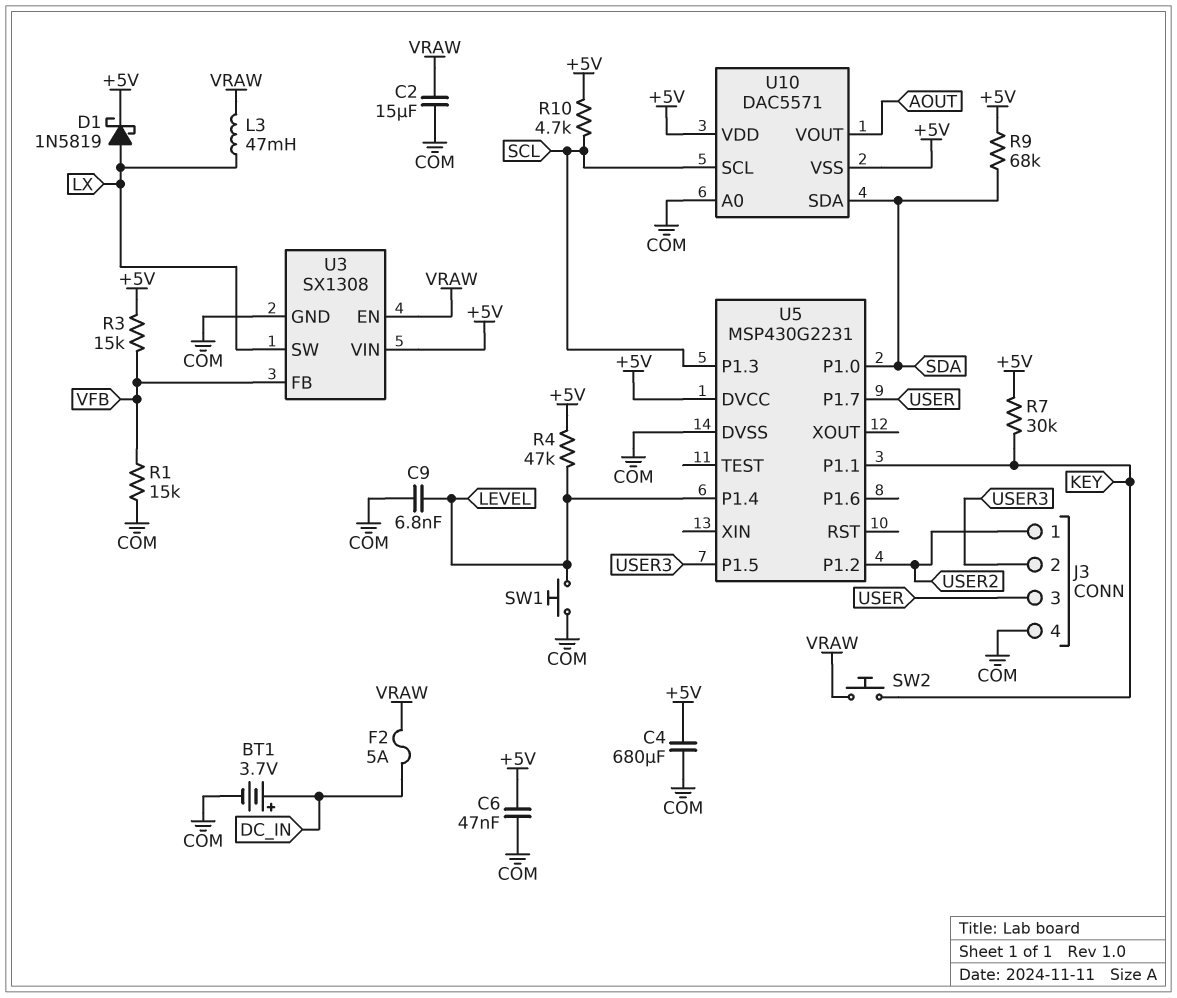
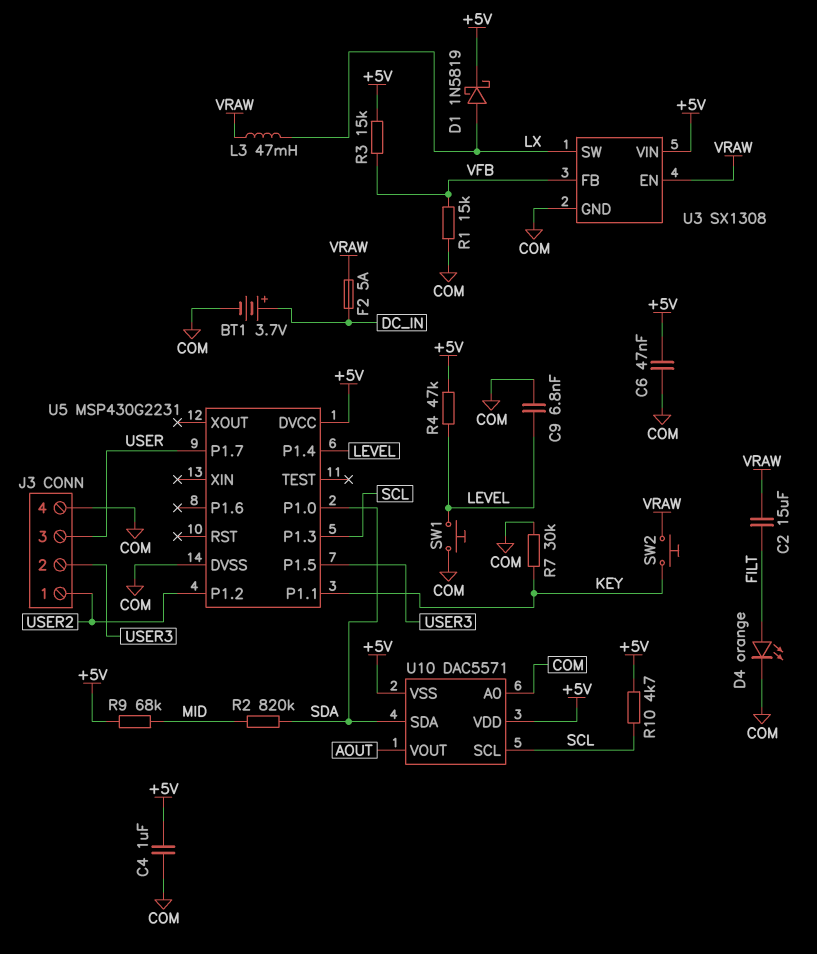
C2: 15uF (COM, VRAW) -> 15uF (FILT, VRAW)
C4: 680uF (+5V, COM) -> 1uF (+5V, COM)
D4: none -> LED orange (A FILT, K COM)
R2: none -> 820k (MID, SDA)
R7: 30k (+5V, KEY) -> 30k (COM, KEY)
R9: 68k (+5V, SDA) -> 68k (+5V, MID)

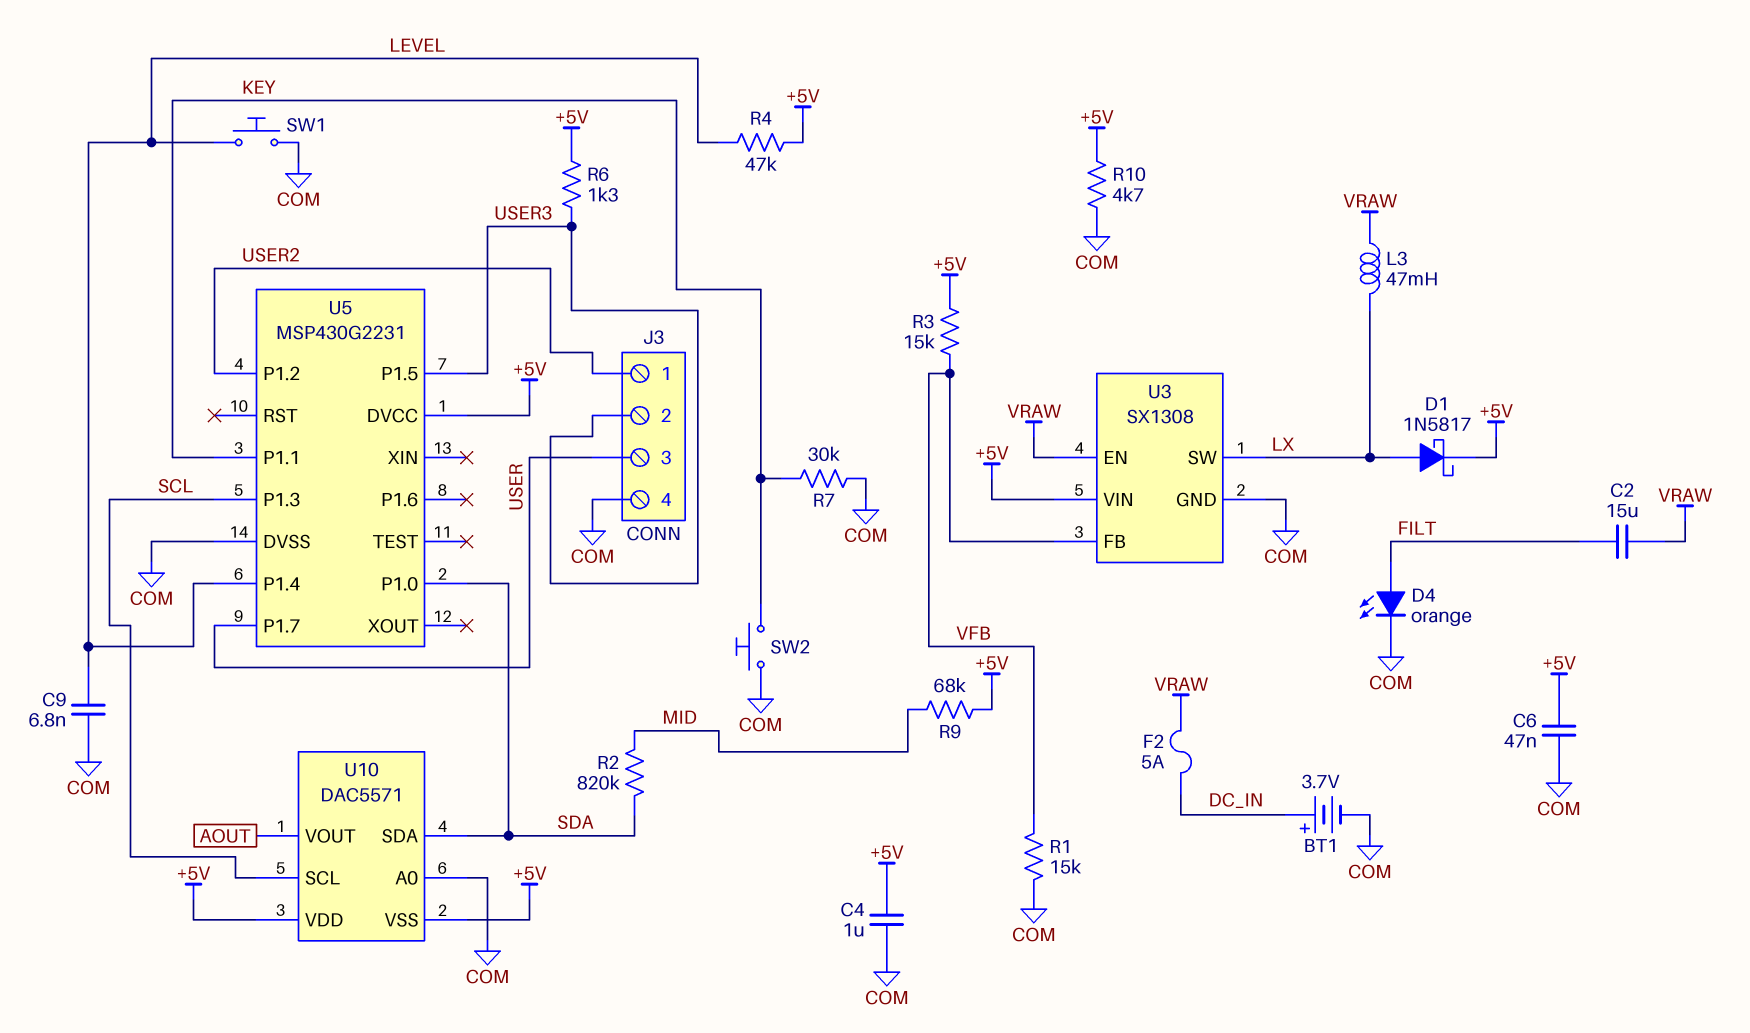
D1: schottky 1N5819 (A LX, K +5V) -> schottky 1N5817 (A LX, K +5V)
R6: none -> 1.3k (+5V, USER3)
R10: 4.7k (+5V, SCL) -> 4.7k (+5V, COM)
SW2: button (KEY, VRAW) -> button (COM, KEY)

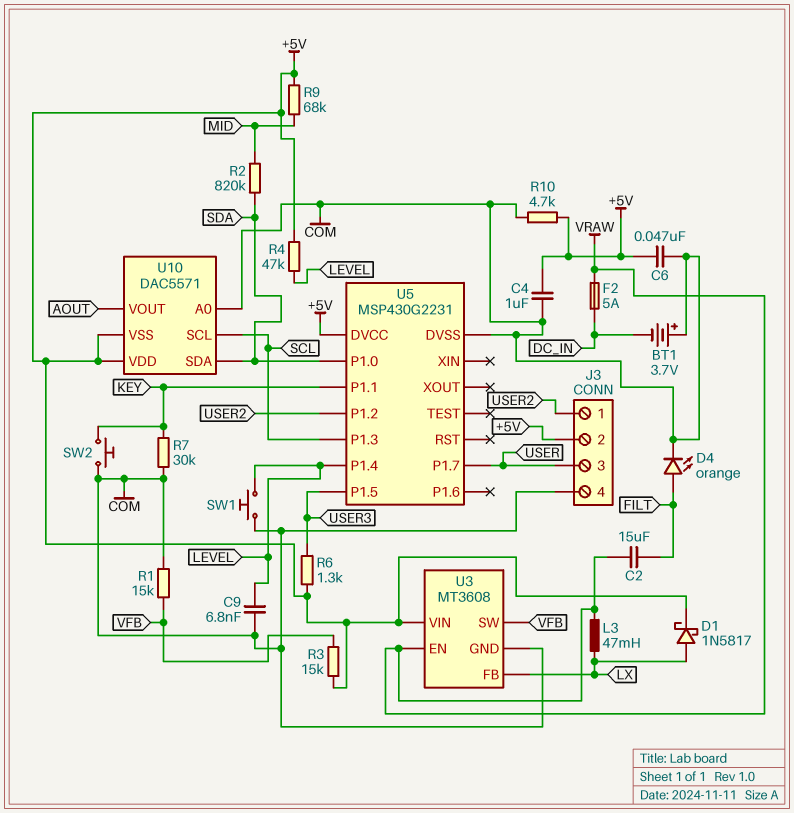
BT1: 3.7V (plus DC_IN, minus COM) -> 3.7V (plus COM, minus DC_IN)
J3 pin 2: USER3 -> +5V
U3: SX1308 -> MT3608
U3 pin FB: VFB -> LX
U3 pin SW: LX -> VFB

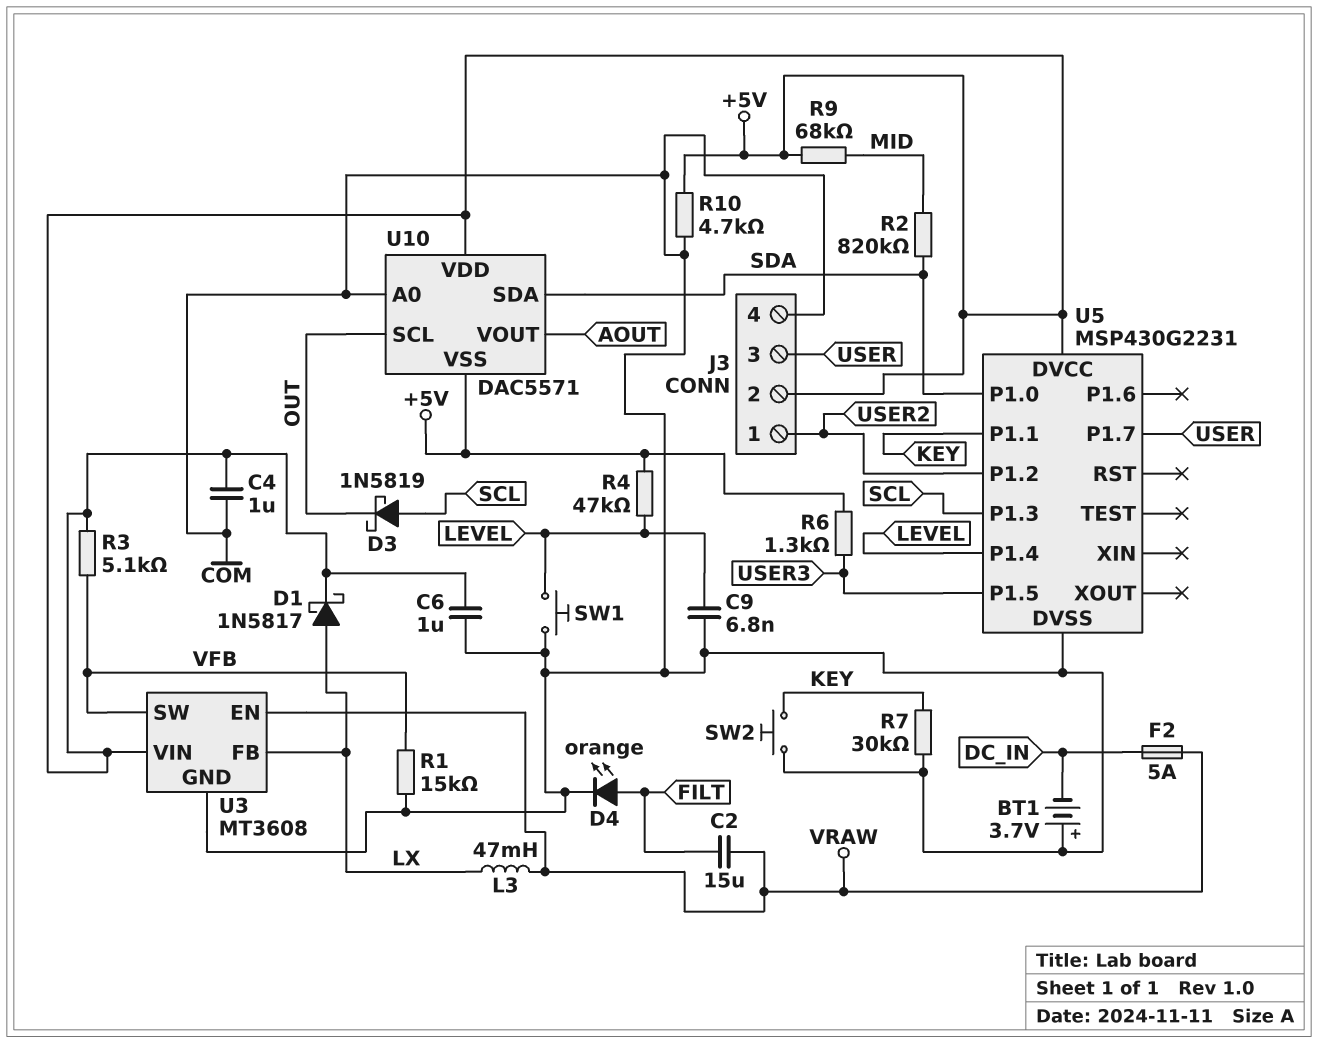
C6: 47nF (+5V, COM) -> 1uF (+5V, COM)
D3: none -> schottky 1N5819 (A SCL, K OUT)
R3: 15k (+5V, VFB) -> 5.1k (+5V, VFB)
U10 pin SCL: SCL -> OUT

